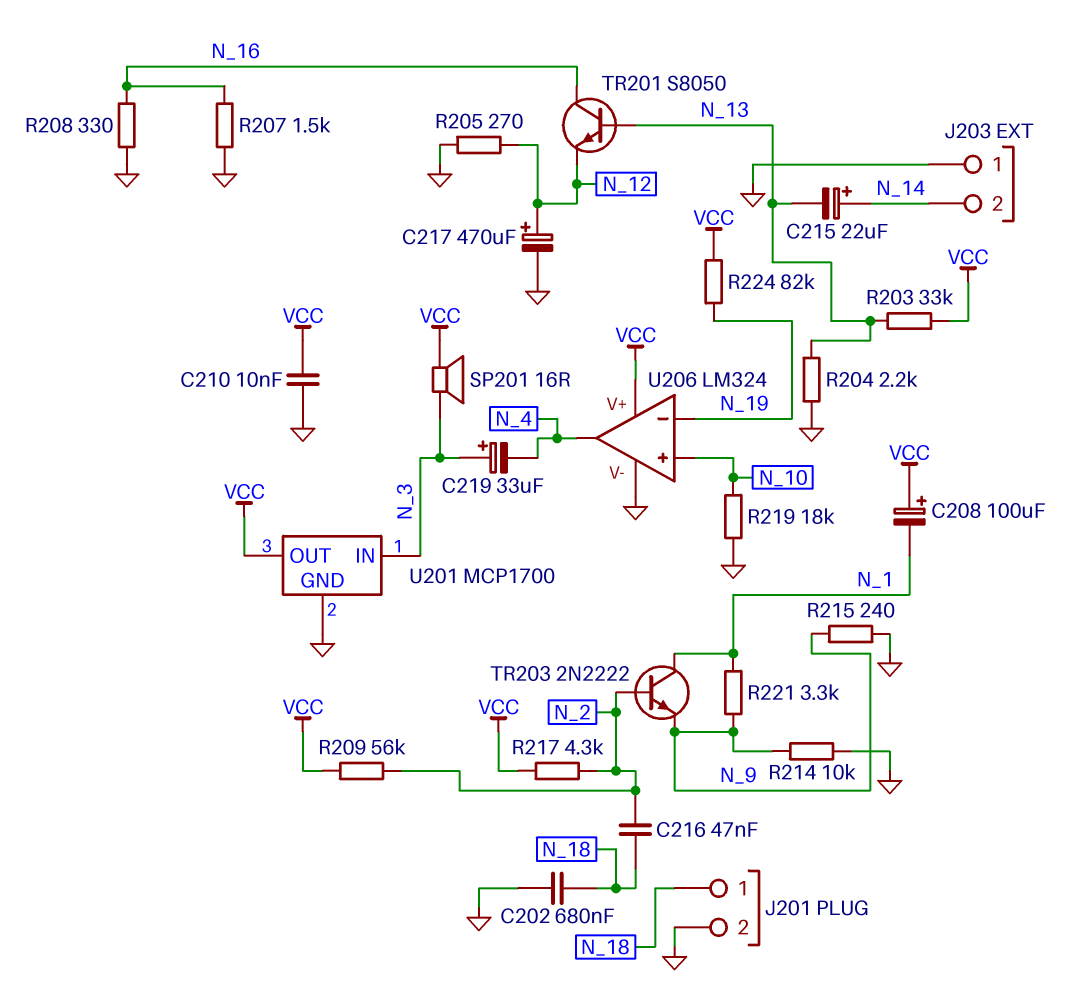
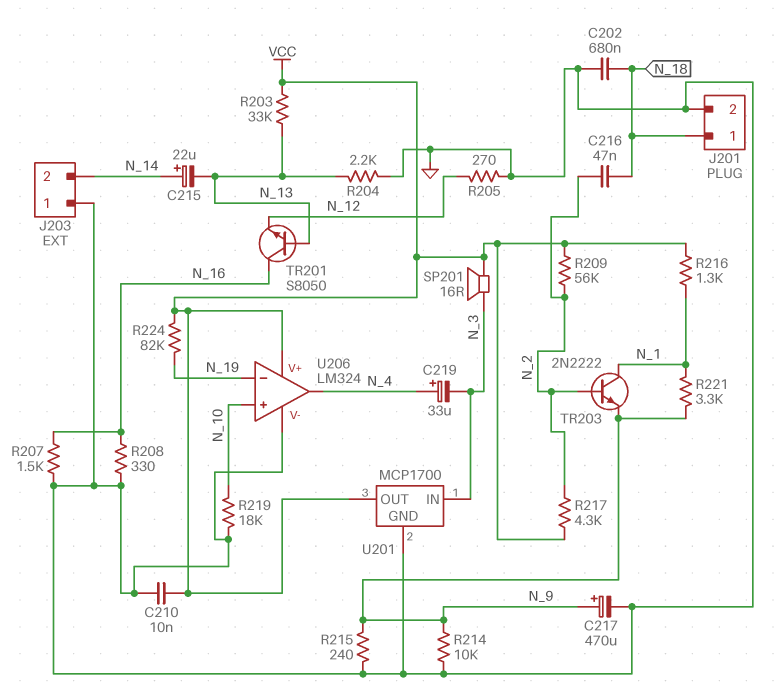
C208: 100uF (plus VCC, minus N_1) -> none
C217: 470uF (plus N_12, minus GND) -> 470uF (plus N_9, minus GND)
C219: 33uF (plus N_3, minus N_4) -> 33uF (plus N_4, minus N_3)
R216: none -> 1.3k (N_1, VCC)

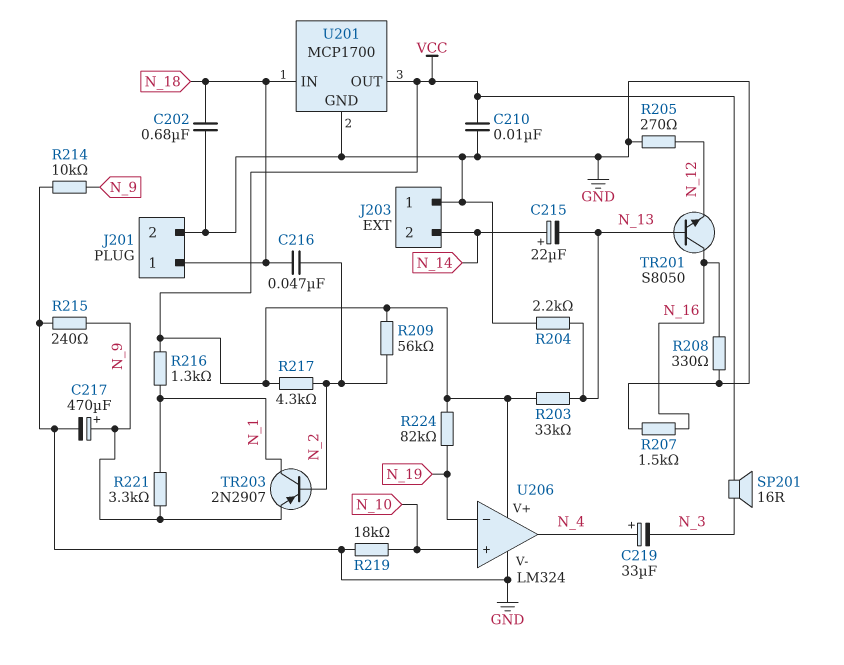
TR203: NPN 2N2222 (B N_2, C N_1, E N_9) -> PNP 2N2907 (B N_2, C N_1, E N_9)
U201 pin IN: N_3 -> N_18

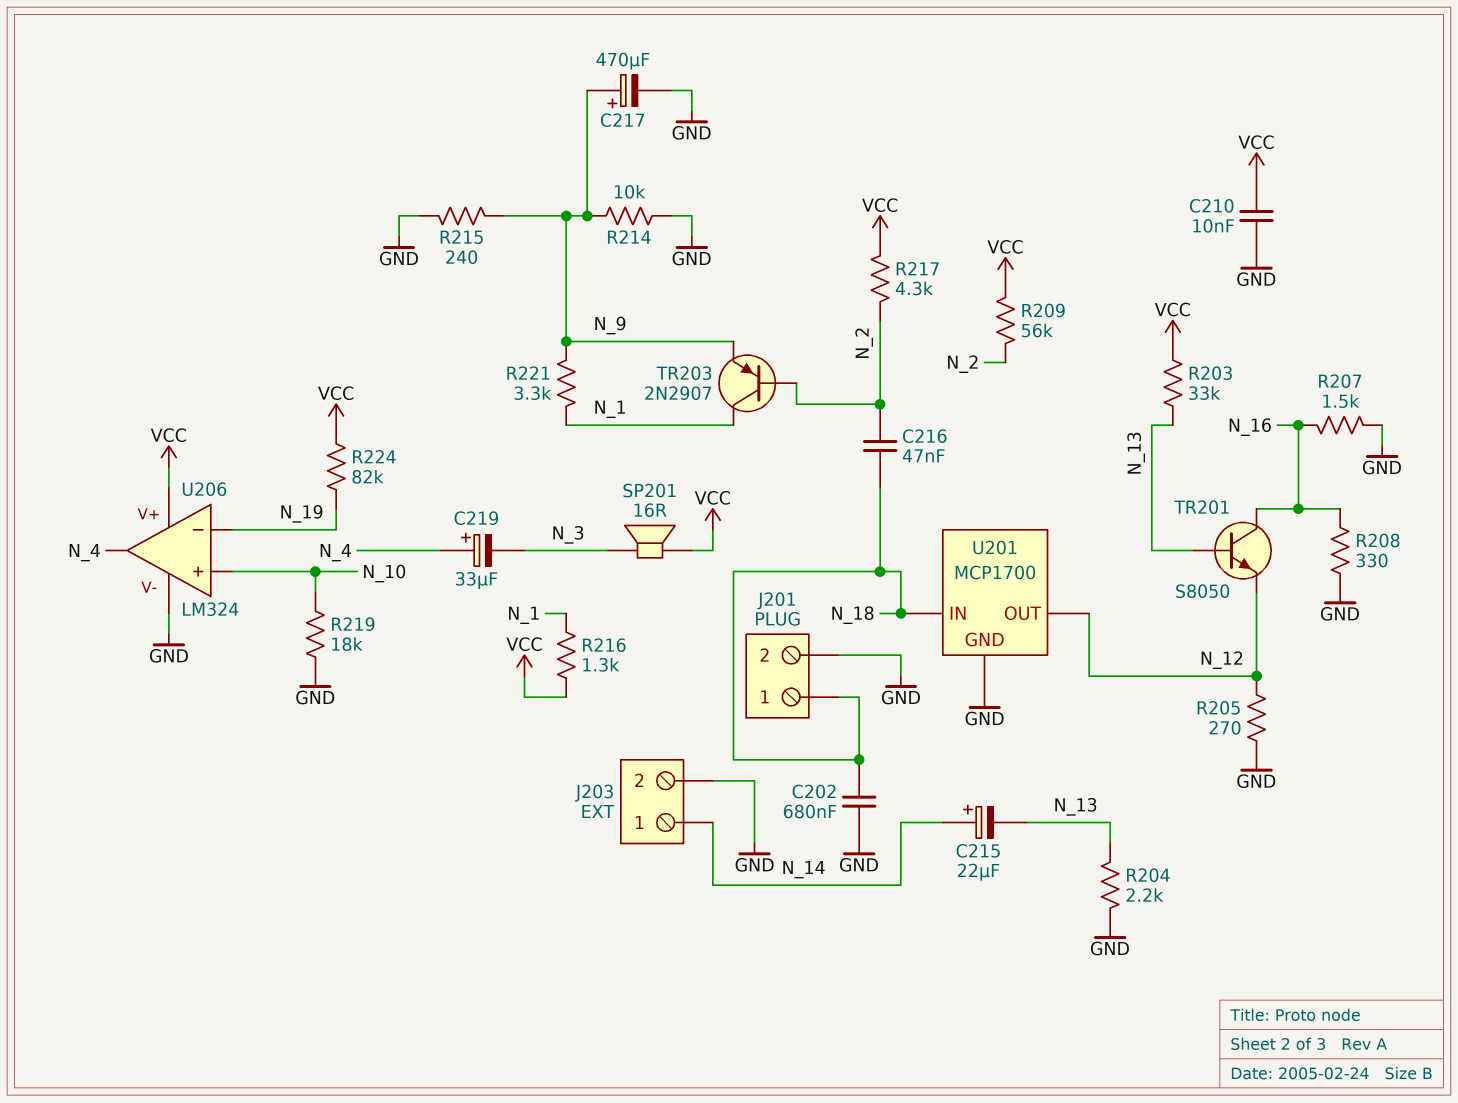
J203 pin 1: GND -> N_14
J203 pin 2: N_14 -> GND
U201 pin OUT: VCC -> N_12

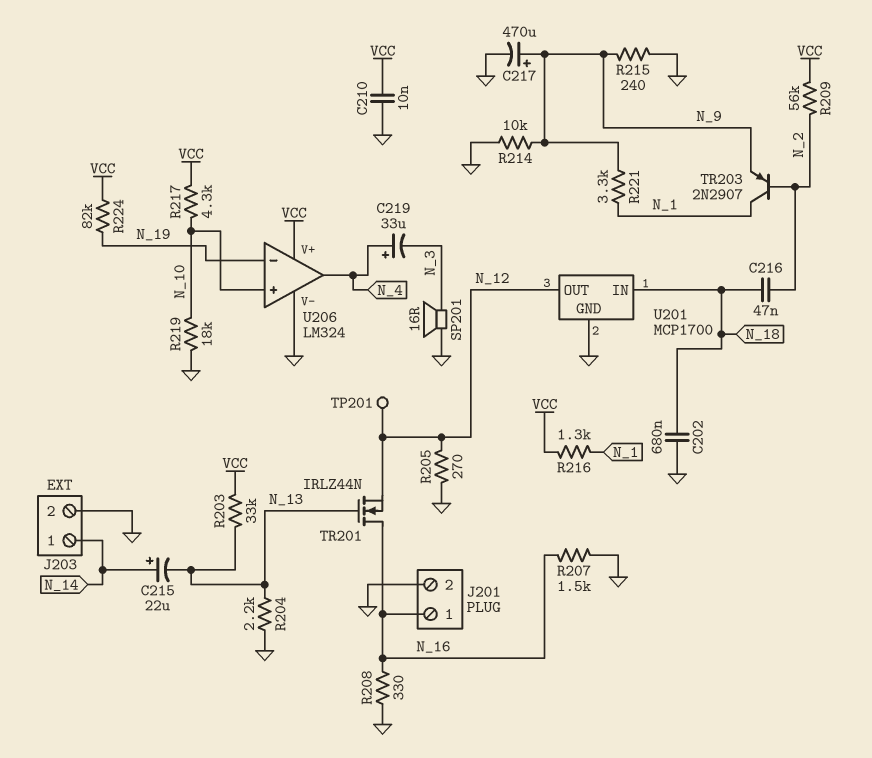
J201 pin 1: N_18 -> N_16
R217: 4.3k (N_2, VCC) -> 4.3k (N_10, VCC)
SP201: speaker 16R (N_3, VCC) -> speaker 16R (GND, N_3)
TP201: none -> test point (N_12)
TR201: NPN S8050 (B N_13, C N_16, E N_12) -> NMOS IRLZ44N (G N_13, D N_16, S N_12)

